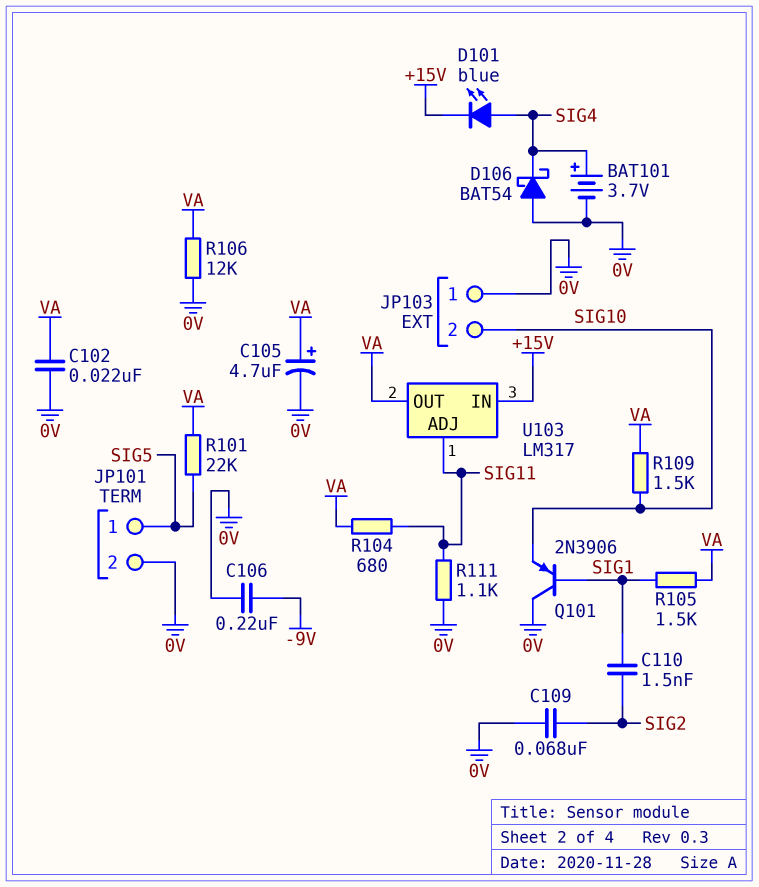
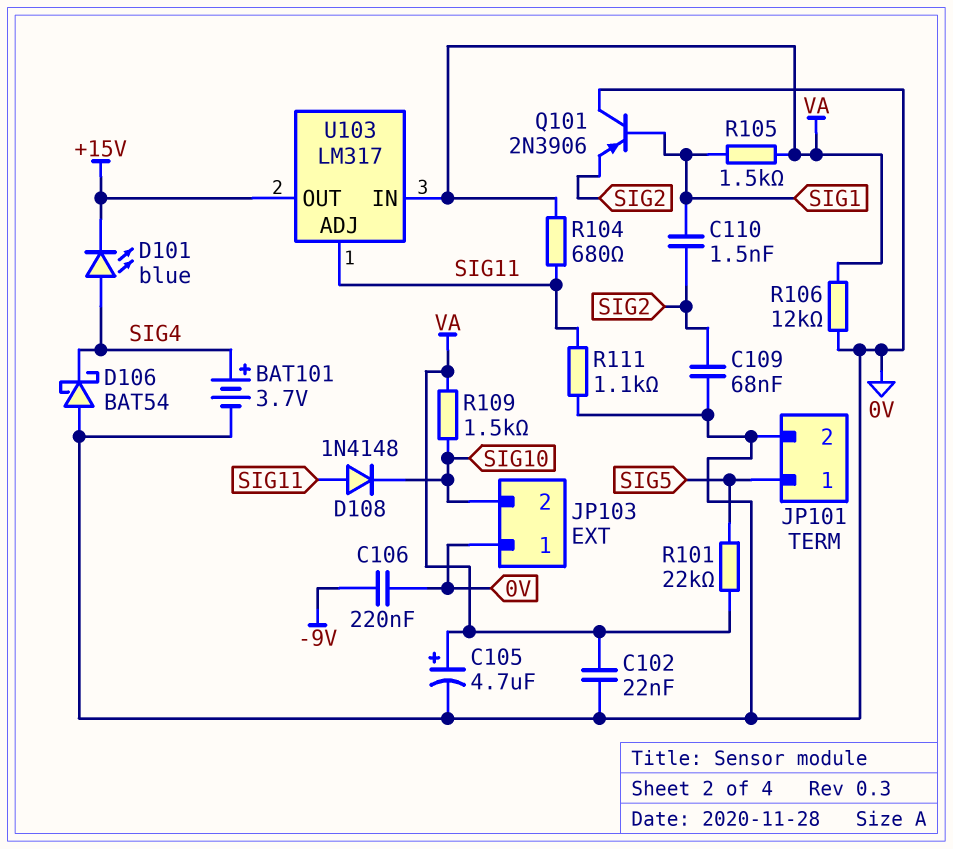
D108: none -> diode 1N4148 (A SIG11, K SIG10)
Q101: PNP 2N3906 (B SIG1, C 0V, E SIG10) -> PNP 2N3906 (B SIG1, C 0V, E SIG2)
U103 pin IN: +15V -> VA
U103 pin OUT: VA -> +15V

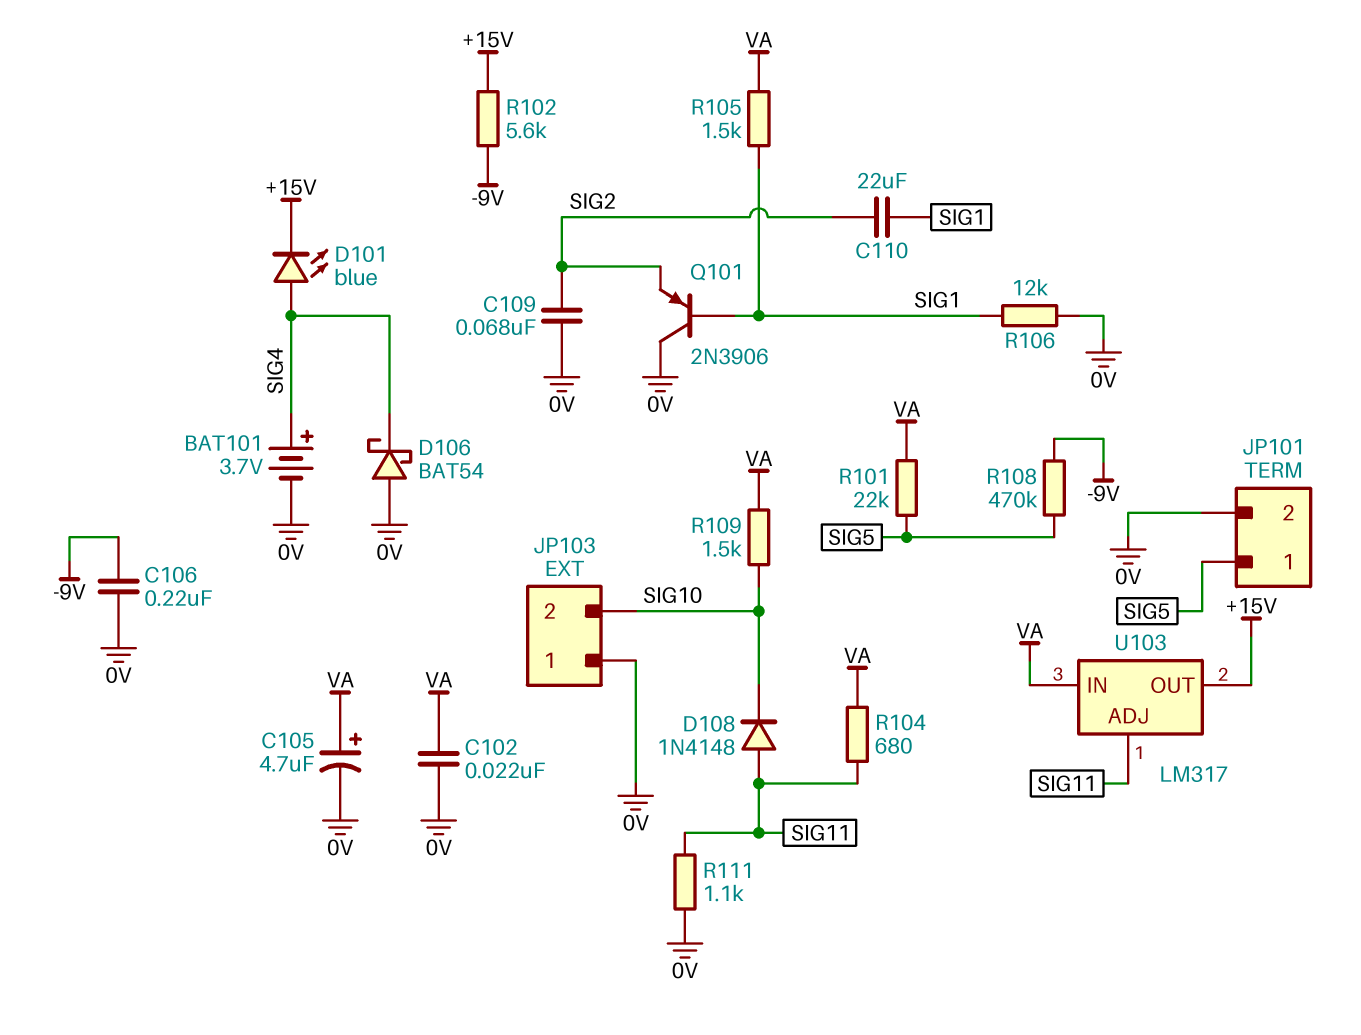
C110: 1.5nF (SIG1, SIG2) -> 22uF (SIG1, SIG2)
R102: none -> 5.6k (+15V, -9V)
R106: 12k (0V, VA) -> 12k (0V, SIG1)
R108: none -> 470k (-9V, SIG5)

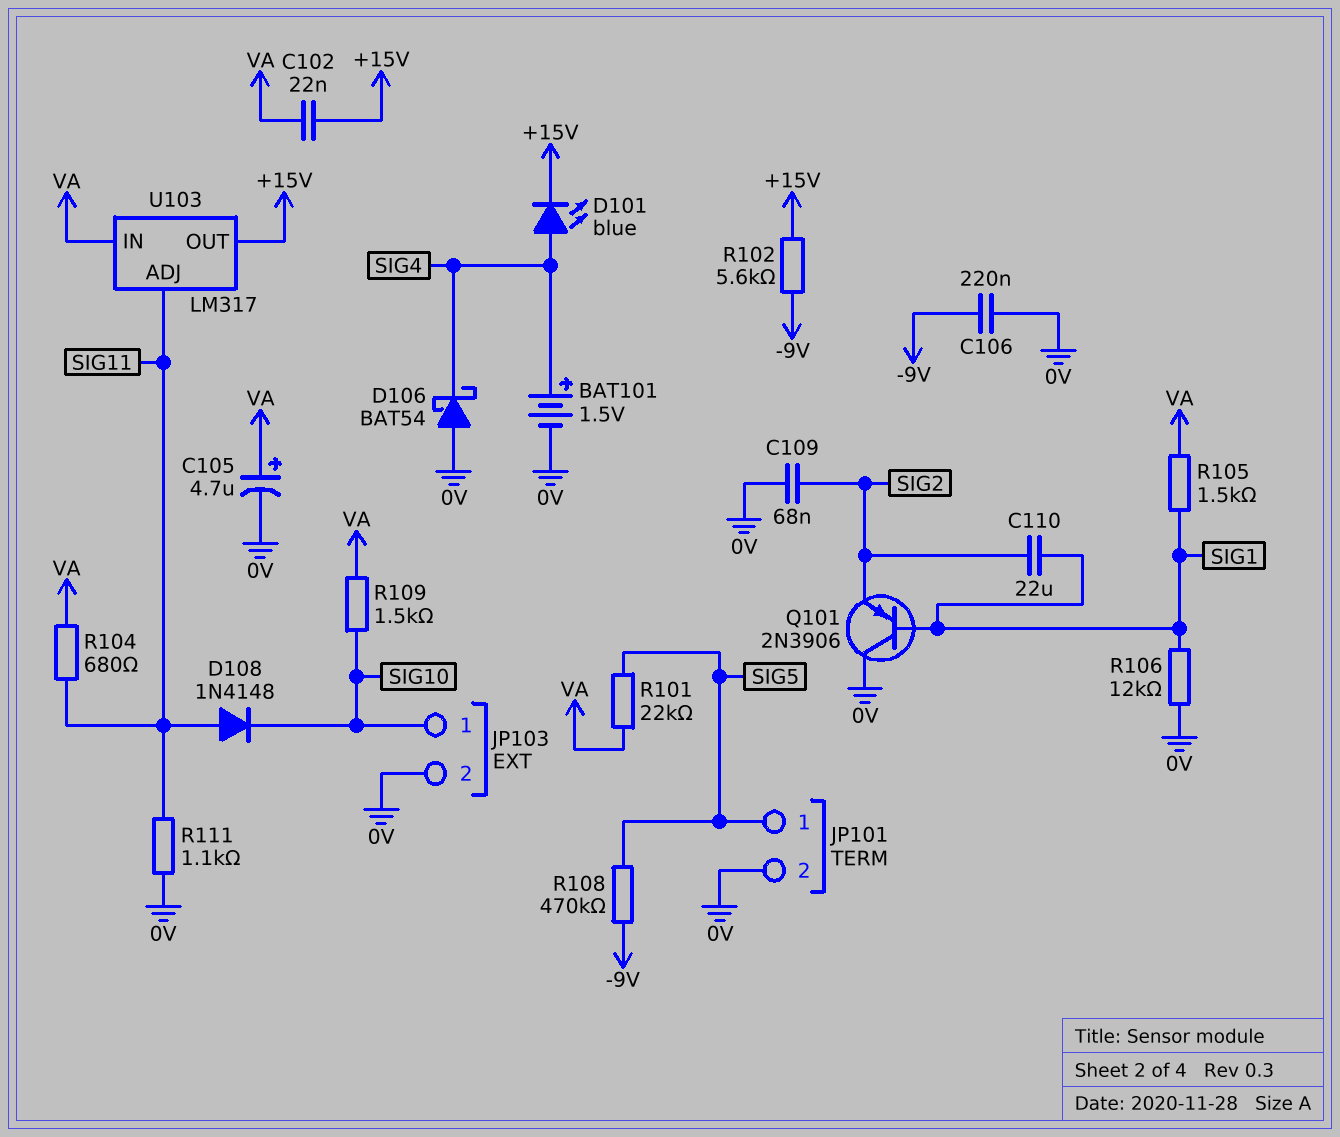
BAT101: 3.7V (plus SIG4, minus 0V) -> 1.5V (plus SIG4, minus 0V)
C102: 22nF (0V, VA) -> 22nF (+15V, VA)
JP103 pin 1: 0V -> SIG10
JP103 pin 2: SIG10 -> 0V

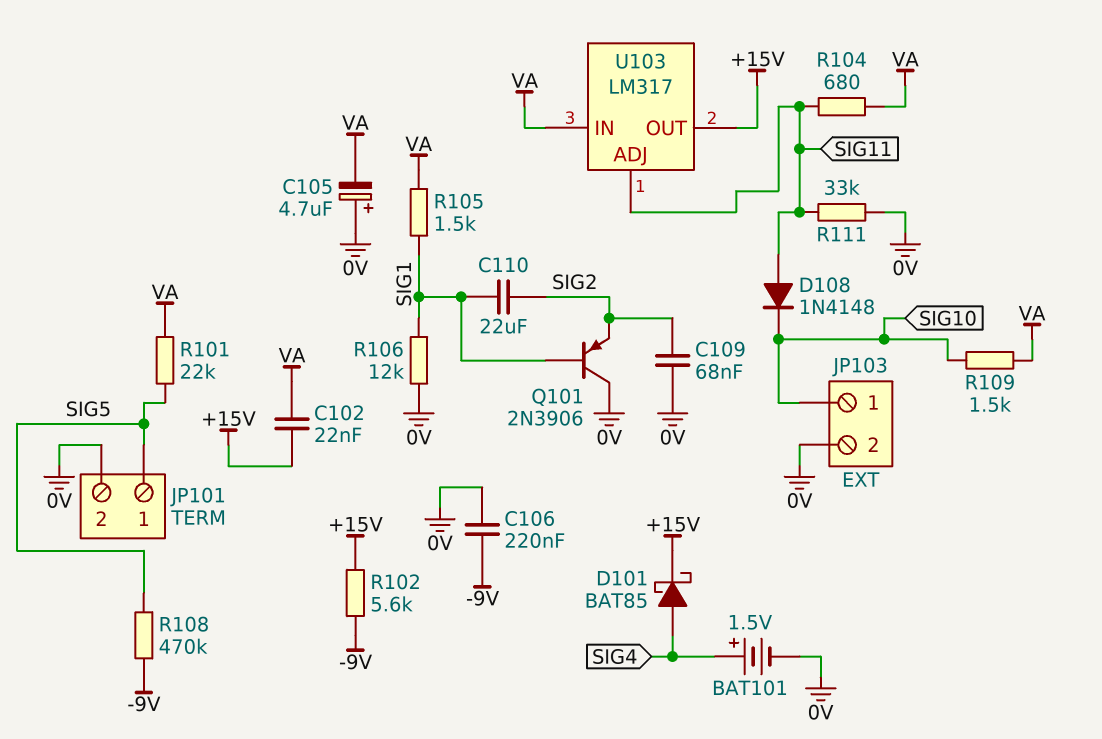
C105: 4.7uF (plus VA, minus 0V) -> 4.7uF (plus 0V, minus VA)
D101: LED blue (A SIG4, K +15V) -> schottky BAT85 (A SIG4, K +15V)
D106: schottky BAT54 (A 0V, K SIG4) -> none
R111: 1.1k (0V, SIG11) -> 33k (0V, SIG11)

